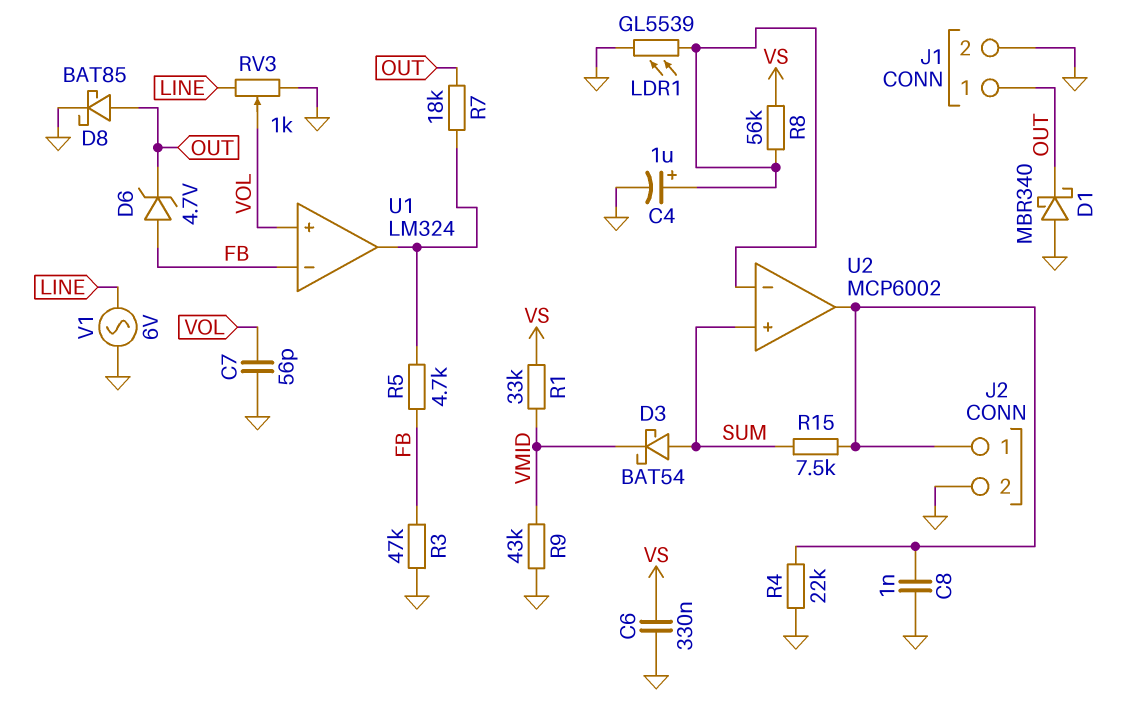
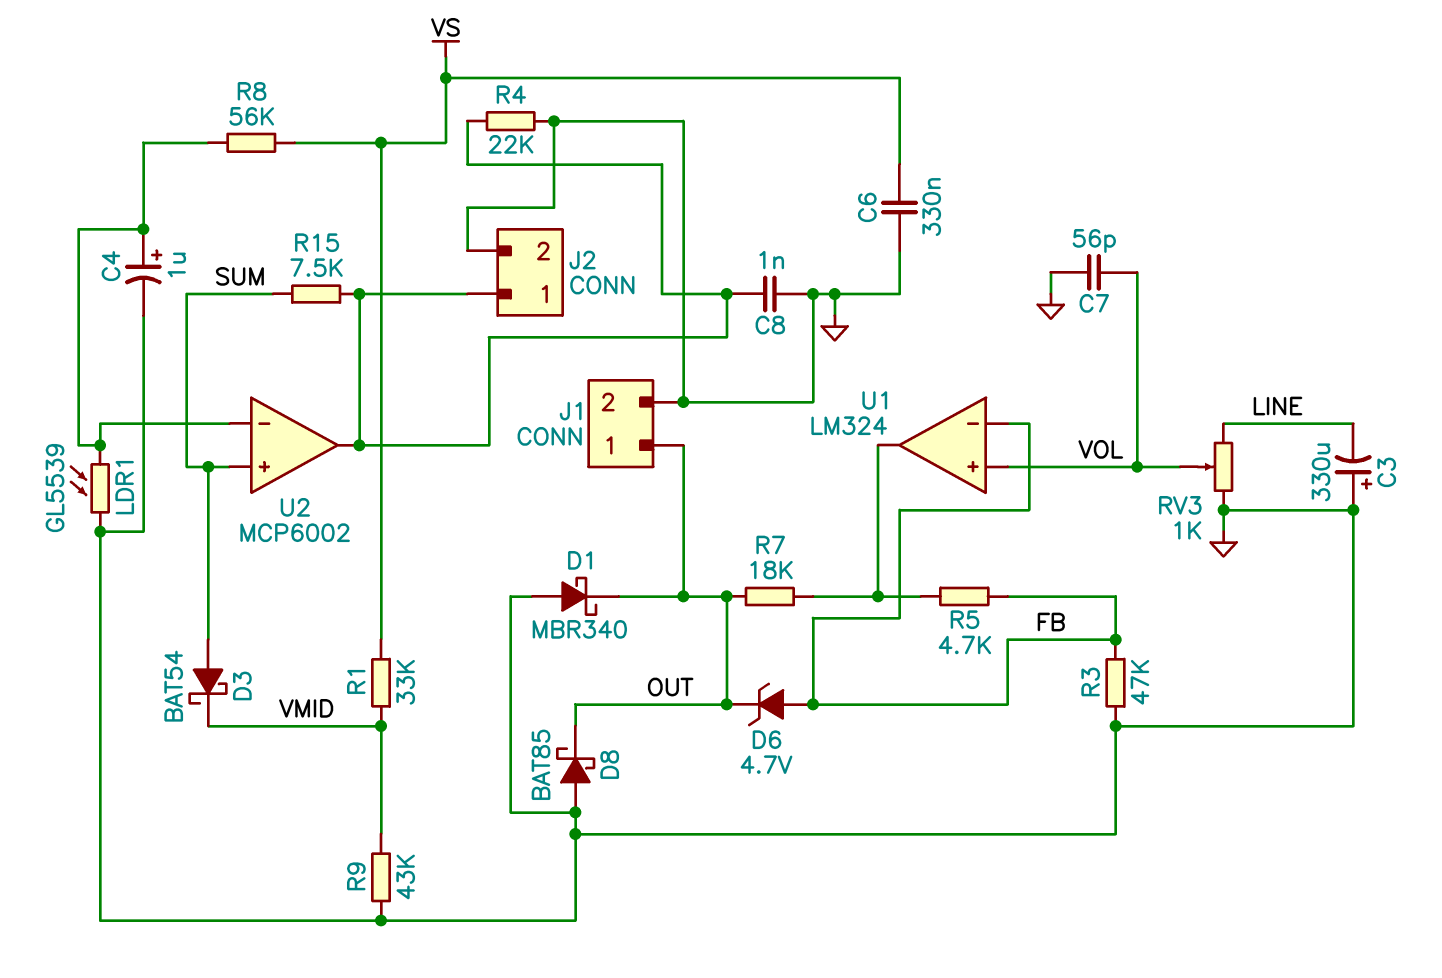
C3: none -> 330uF (plus GND, minus LINE)
D8: schottky BAT85 (A OUT, K GND) -> schottky BAT85 (A GND, K OUT)
V1: AC 6V (GND, LINE) -> none

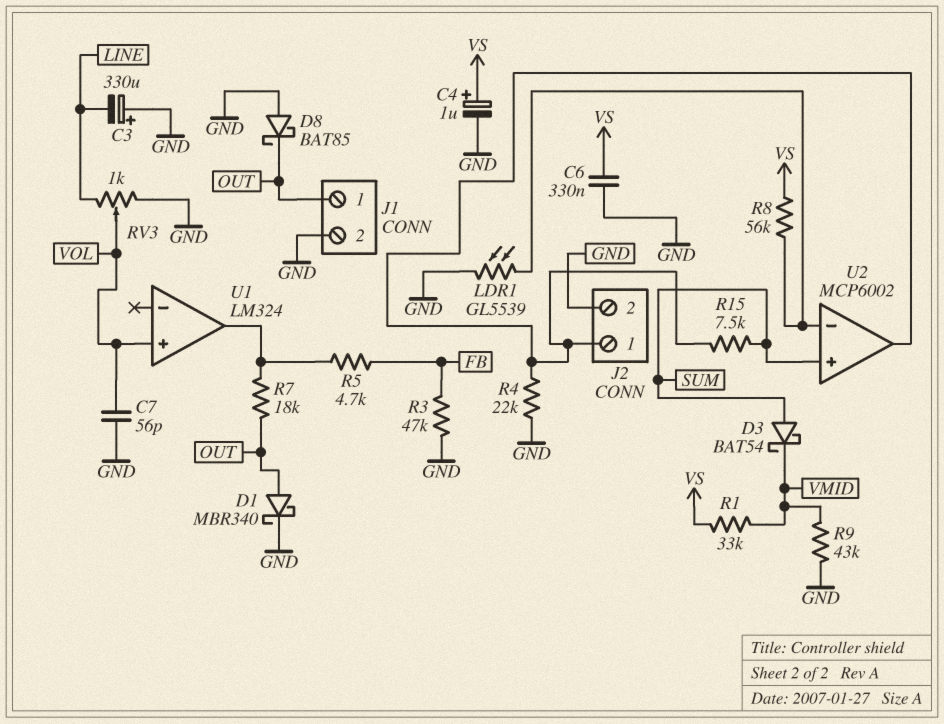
C4: 1uF (plus U2/in-, minus GND) -> 1uF (plus VS, minus GND)
C8: 1nF (GND, J2/1) -> none
D1: schottky MBR340 (A GND, K OUT) -> schottky MBR340 (A OUT, K GND)
D6: zener 4.7V (A FB, K OUT) -> none
U1 pin in-: FB -> none

